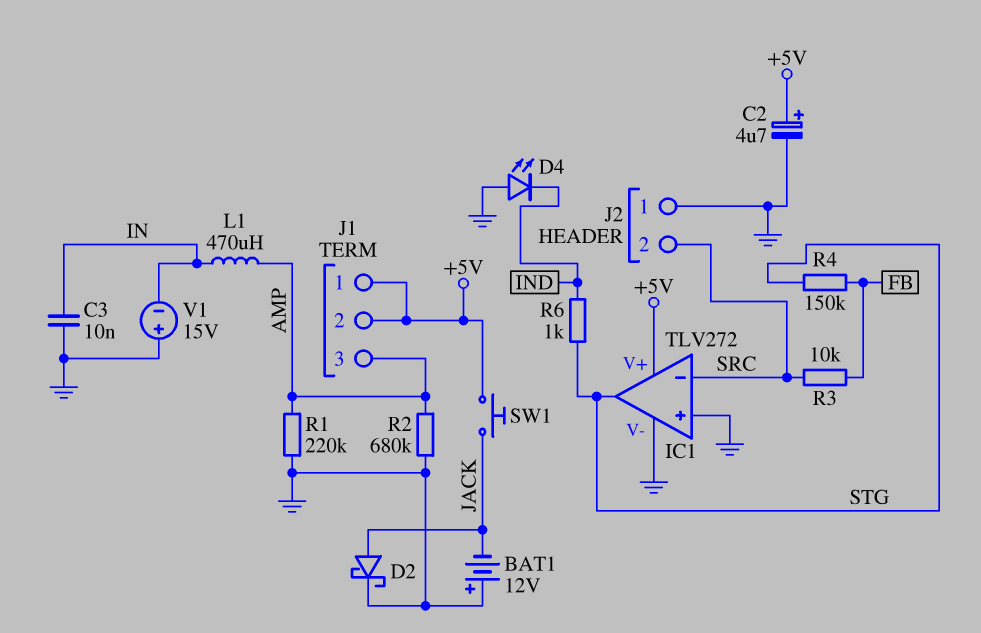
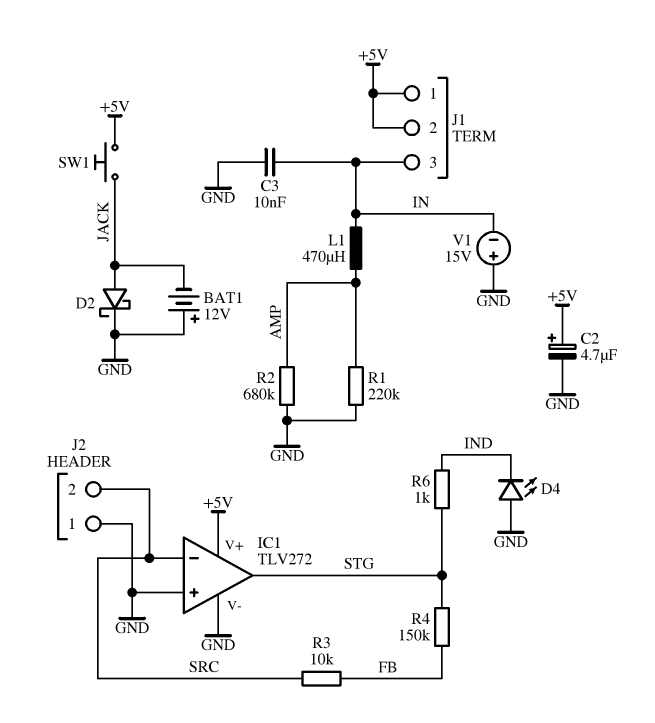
J1 pin 3: AMP -> IN

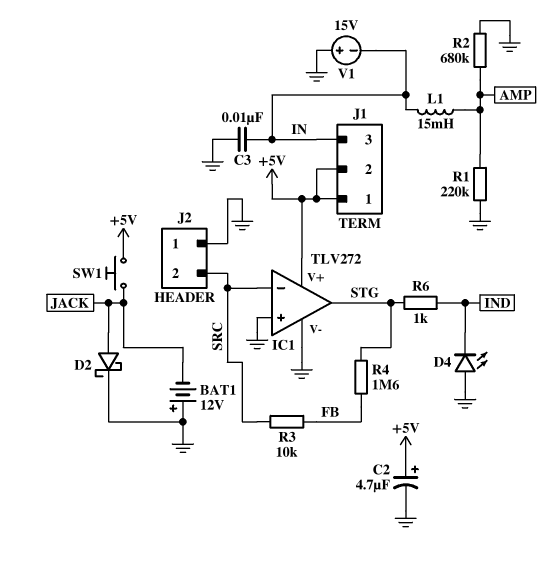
L1: 470uH (AMP, IN) -> 15mH (AMP, IN)
R4: 150k (FB, STG) -> 1.6M (FB, STG)

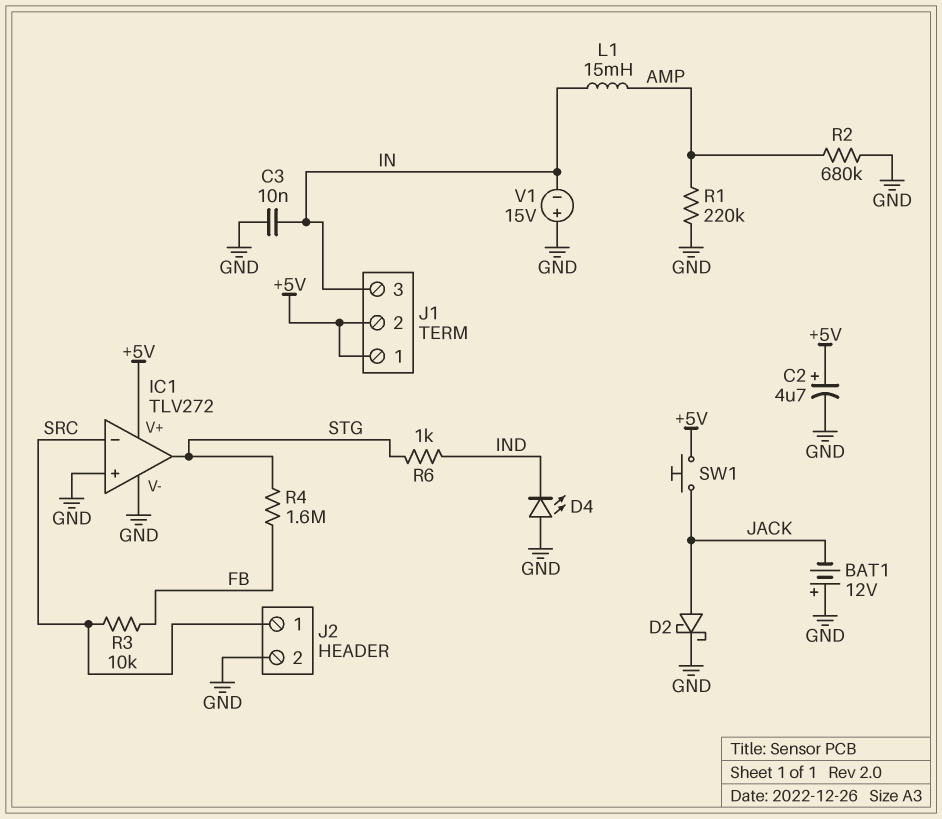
J2 pin 1: GND -> SRC
J2 pin 2: SRC -> GND

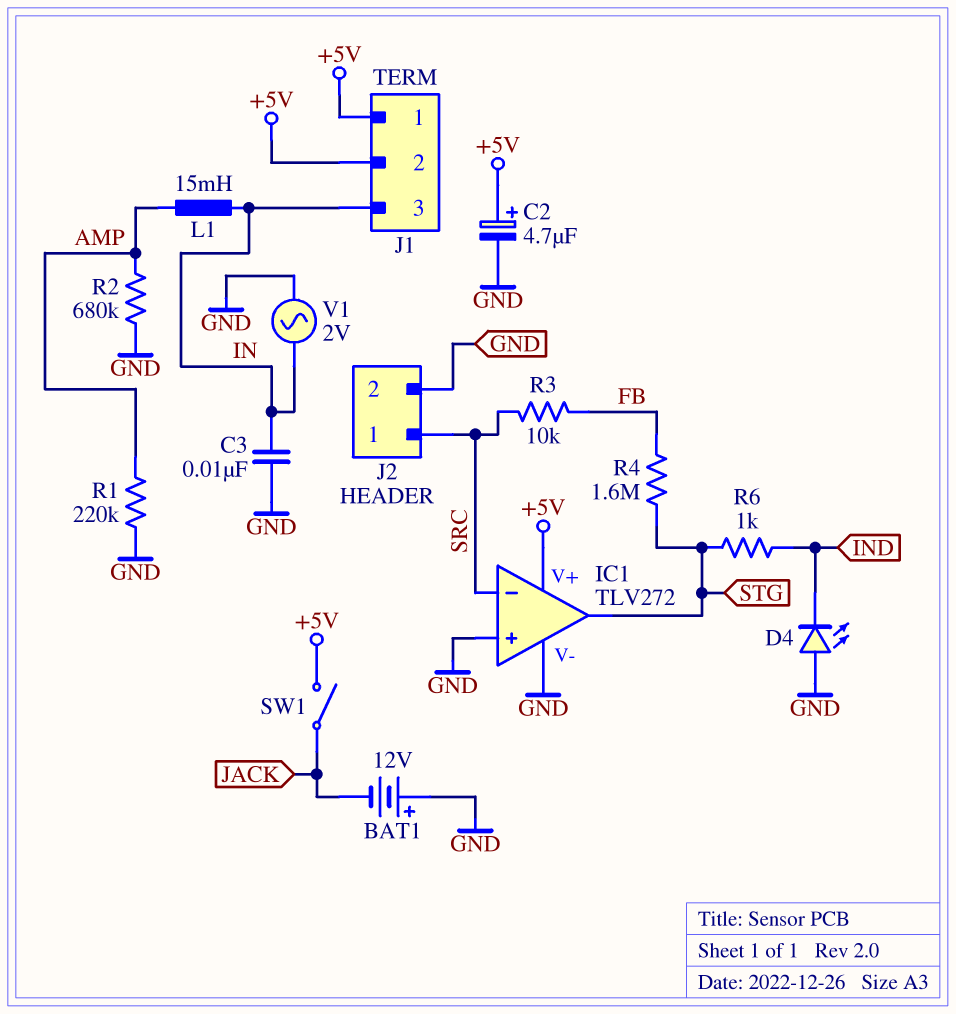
D2: schottky (A JACK, K GND) -> none
SW1: button (+5V, JACK) -> switch (+5V, JACK)
V1: 15V (plus GND, minus IN) -> AC 2V (GND, IN)

